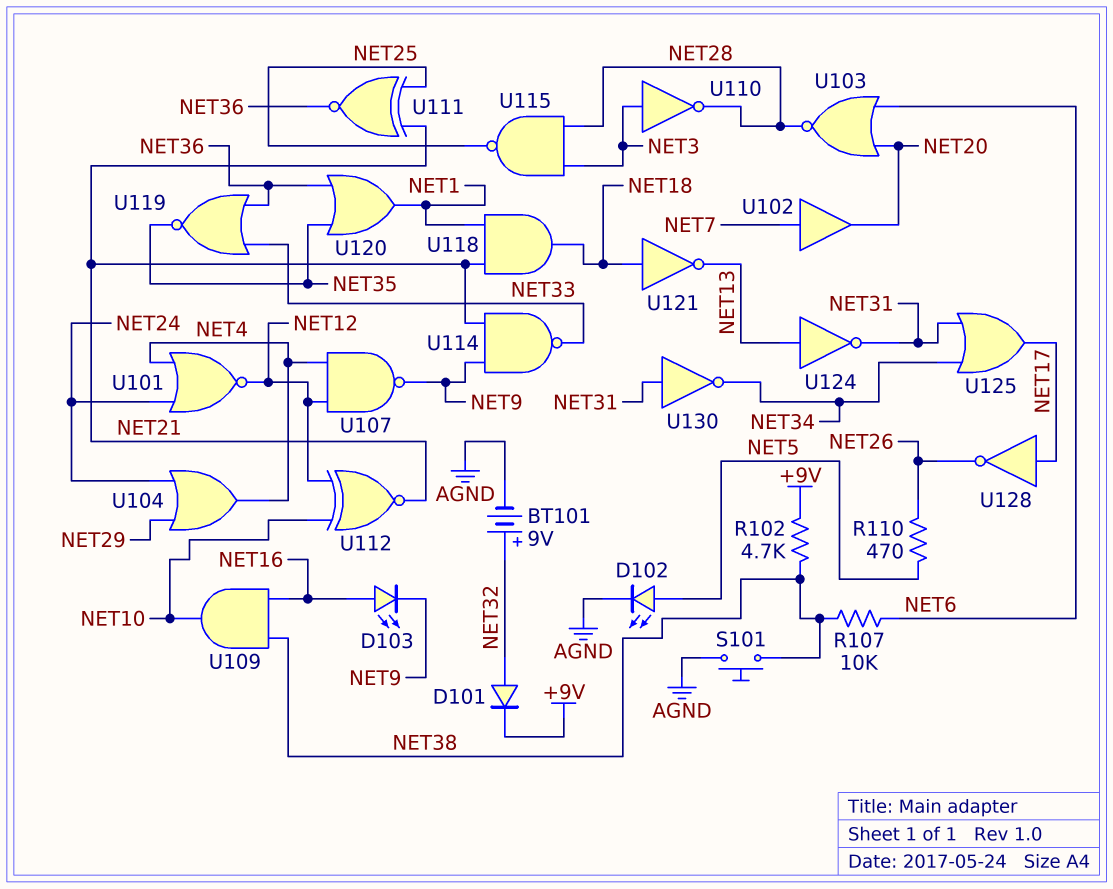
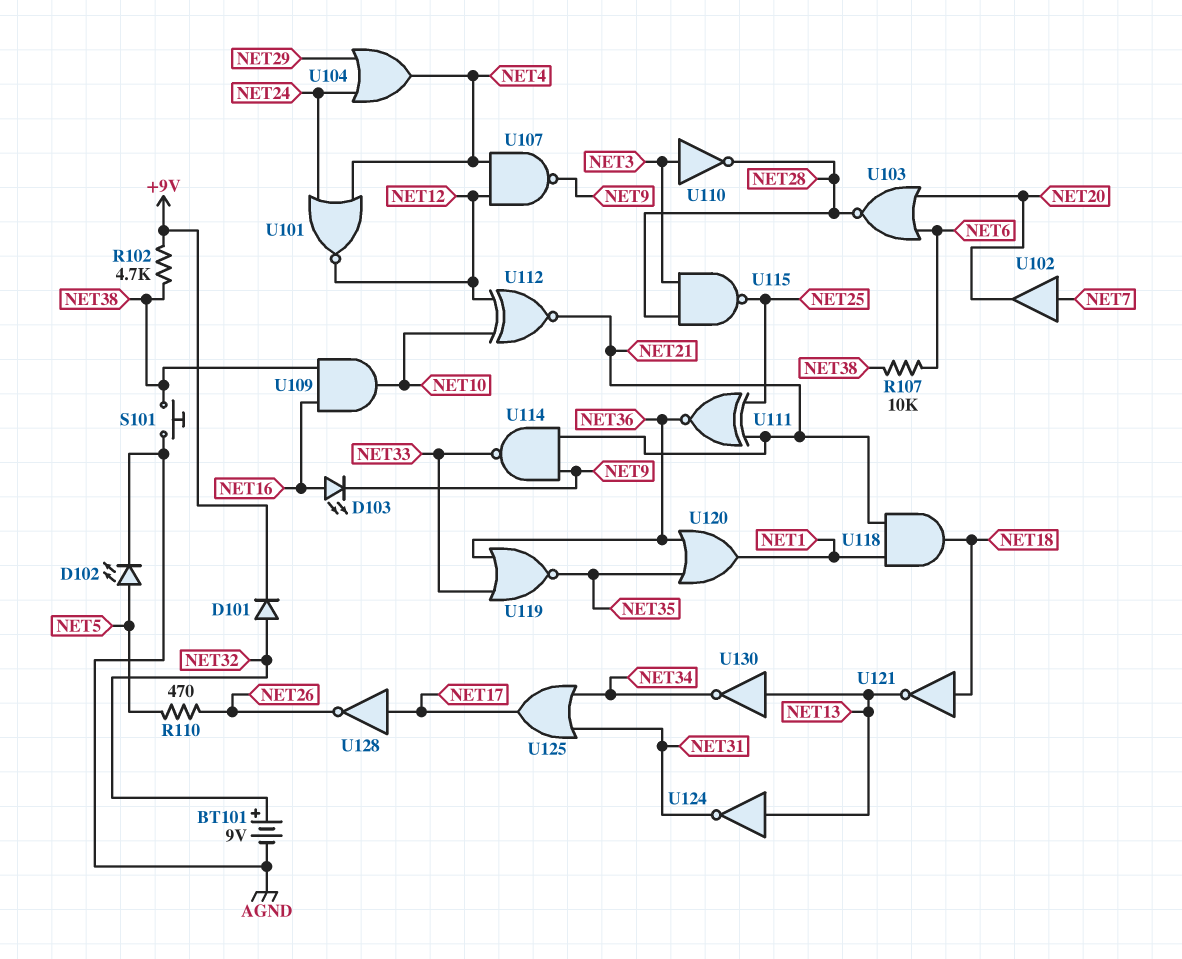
U130: NOT (in NET31, out NET34) -> NOT (in NET13, out NET34)

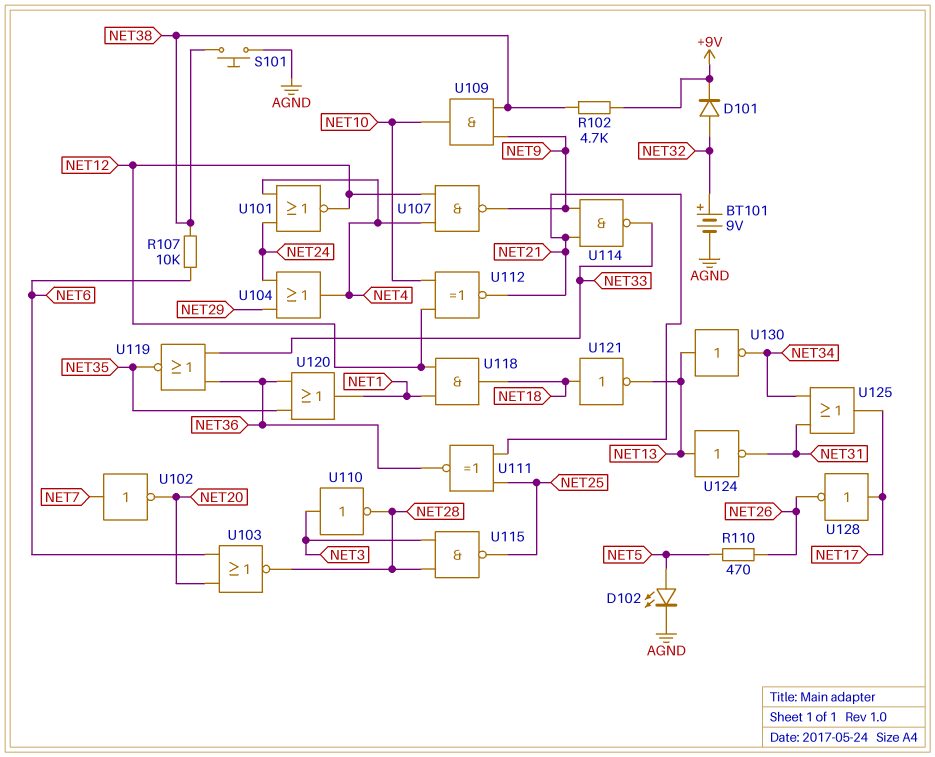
D103: LED (A NET16, K NET9) -> none
U102: buffer (in NET7, out NET20) -> NOT (in NET7, out NET20)
U109: AND (in NET16, in NET38, out NET10) -> AND (in NET9, in NET38, out NET10)
U118: AND (in NET1, in NET21, out NET18) -> AND (in NET1, in NET12, out NET18)

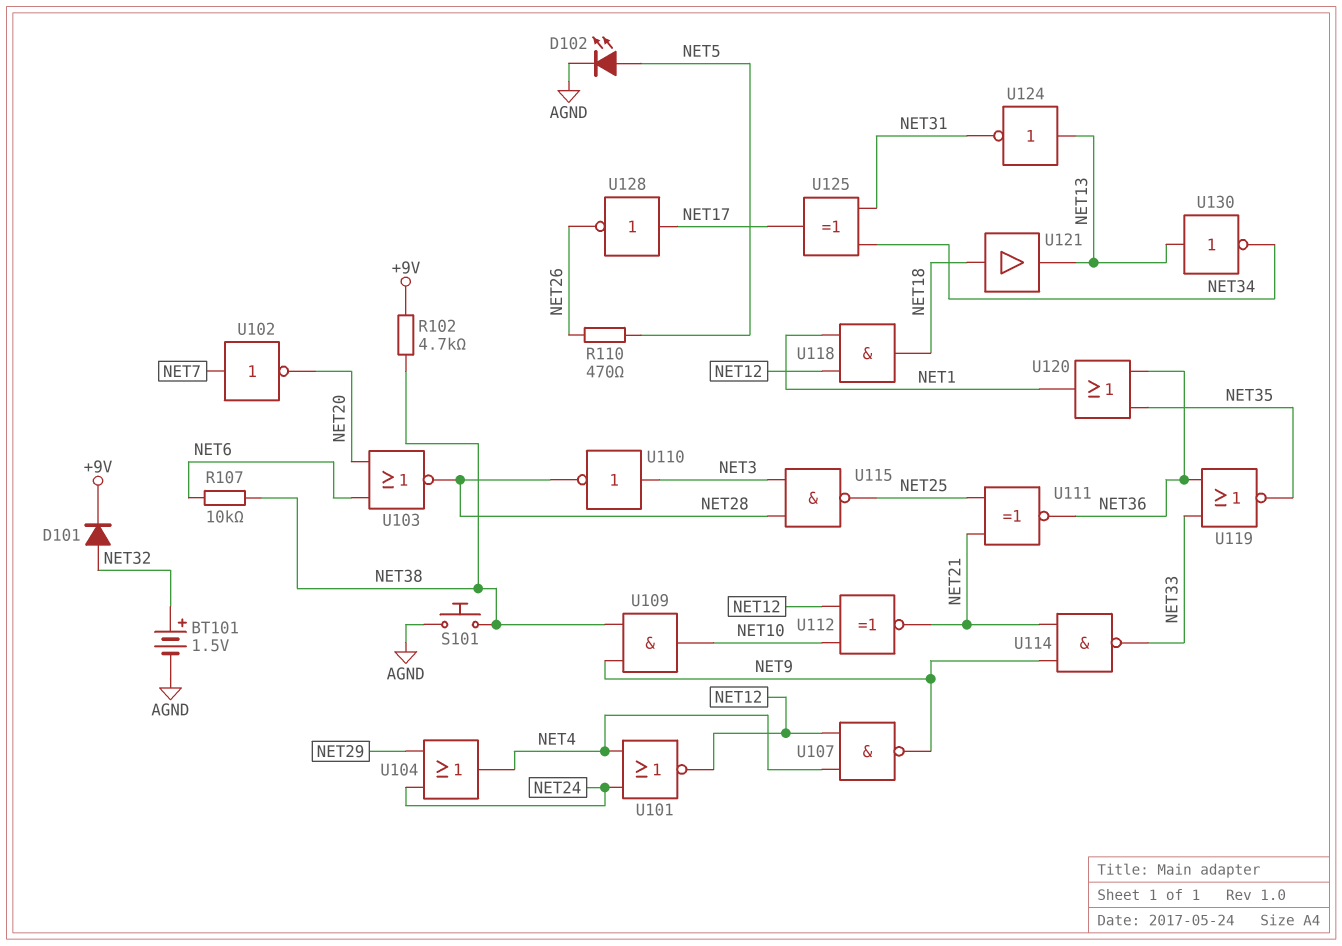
BT101: 9V (plus NET32, minus AGND) -> 1.5V (plus NET32, minus AGND)
U121: NOT (in NET18, out NET13) -> buffer (in NET18, out NET13)
U125: OR (in NET31, in NET34, out NET17) -> XOR (in NET31, in NET34, out NET17)

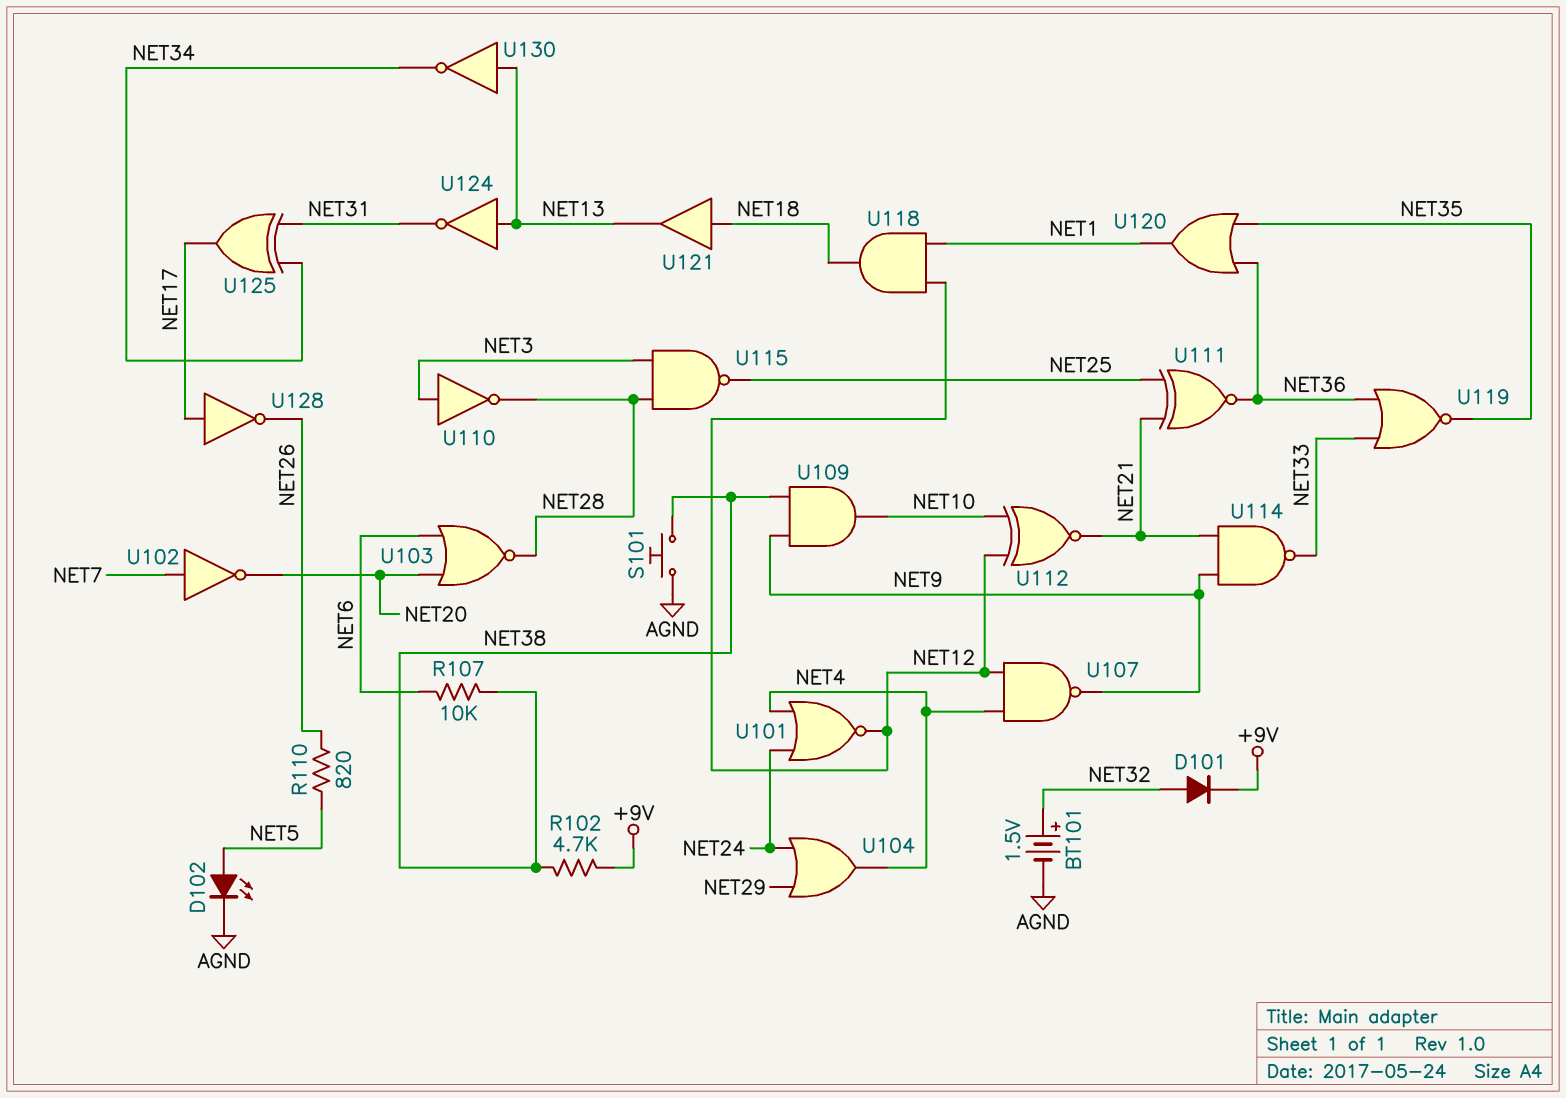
R110: 470 (NET5, NET26) -> 820 (NET5, NET26)

